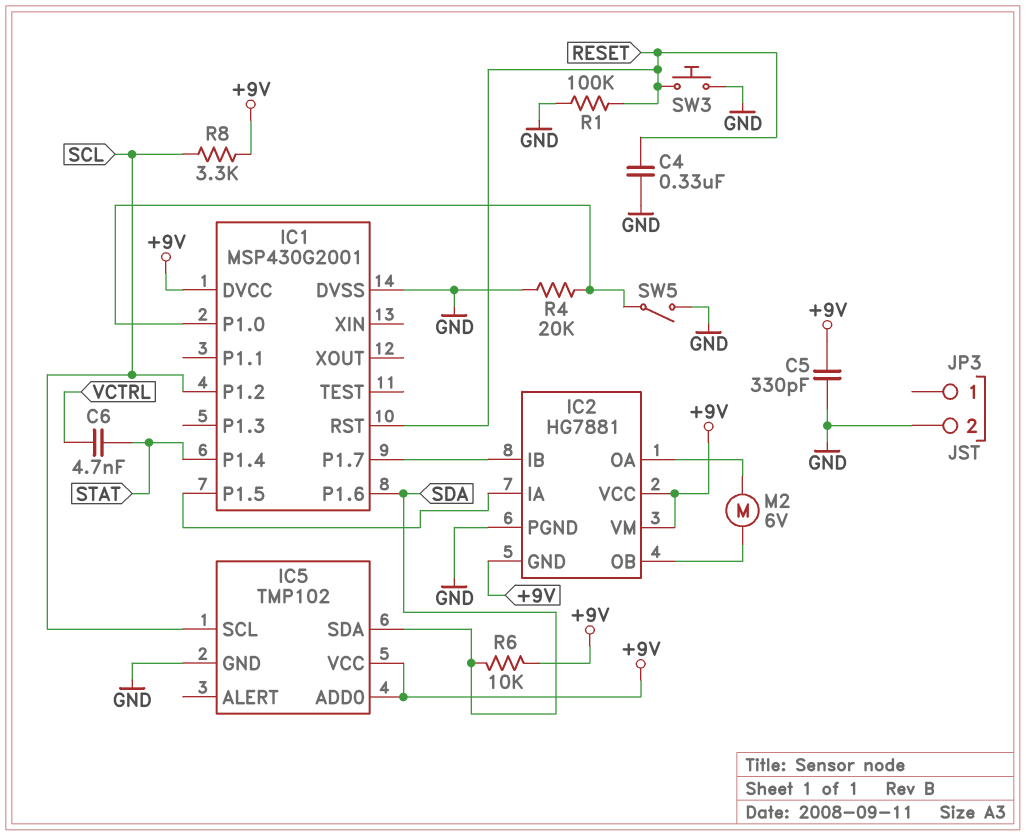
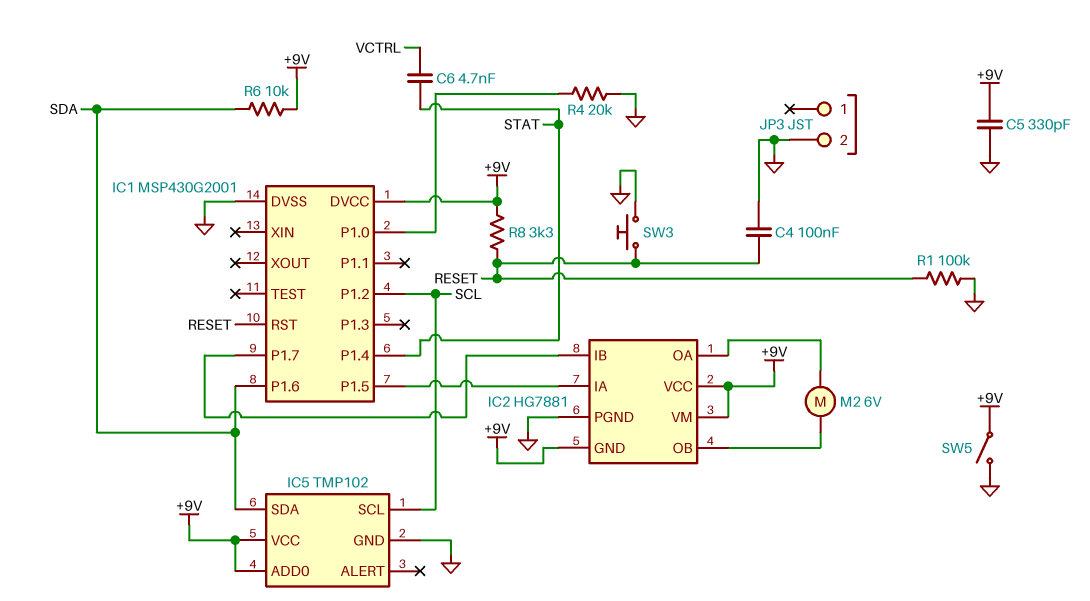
C4: 330nF (GND, RESET) -> 100nF (GND, RESET)
R8: 3.3k (+9V, SCL) -> 3.3k (+9V, RESET)
SW5: switch (GND, IC1/P1.0) -> switch (+9V, GND)

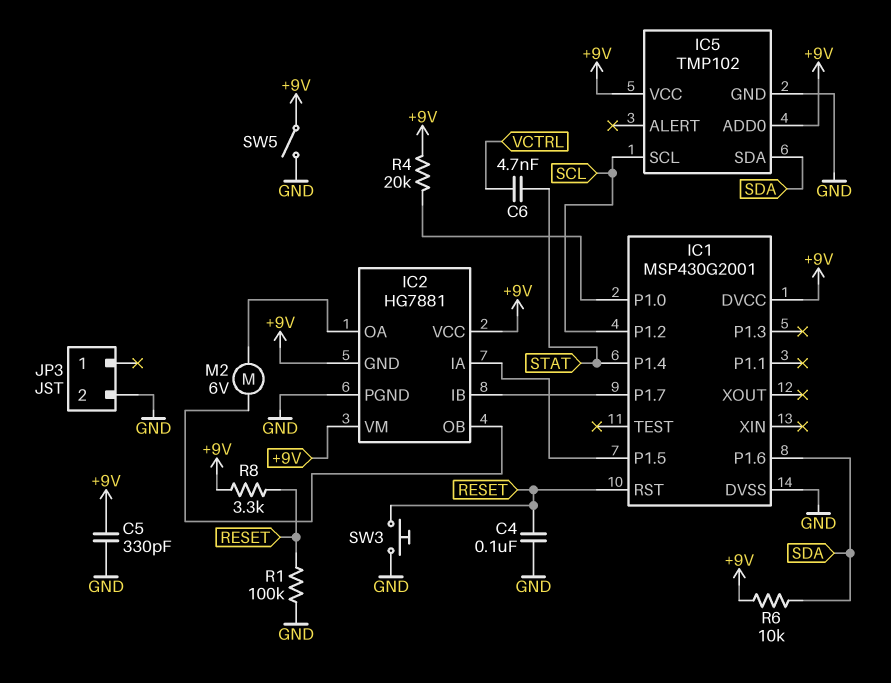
R4: 20k (GND, IC1/P1.0) -> 20k (+9V, IC1/P1.0)

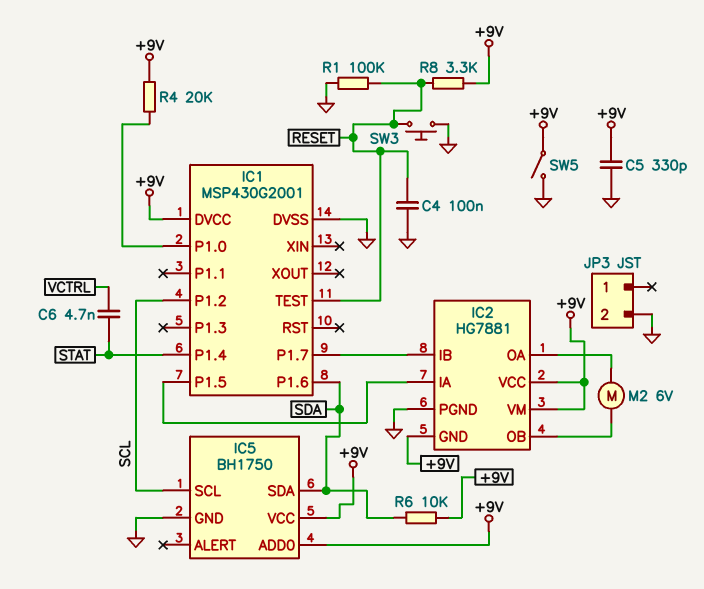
IC1 pin RST: RESET -> none
IC1 pin TEST: none -> RESET
IC5: TMP102 -> BH1750

